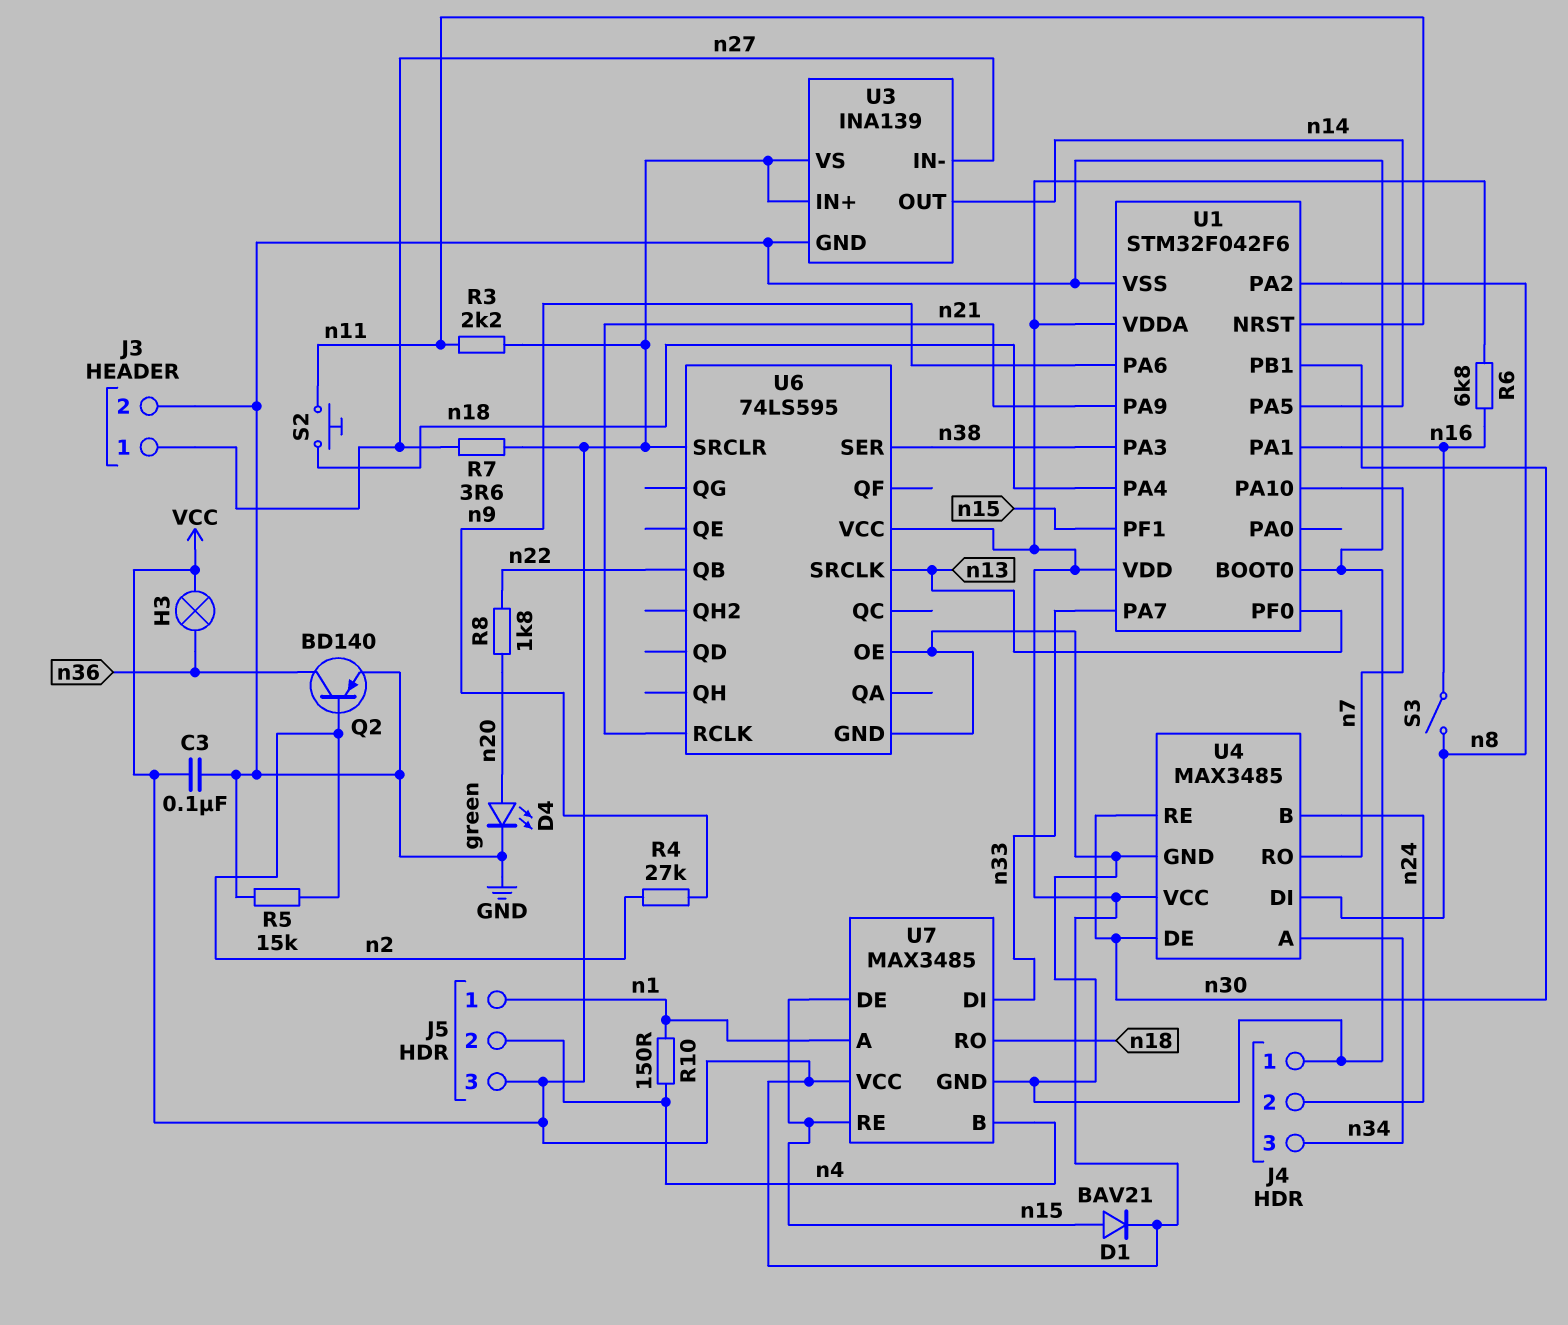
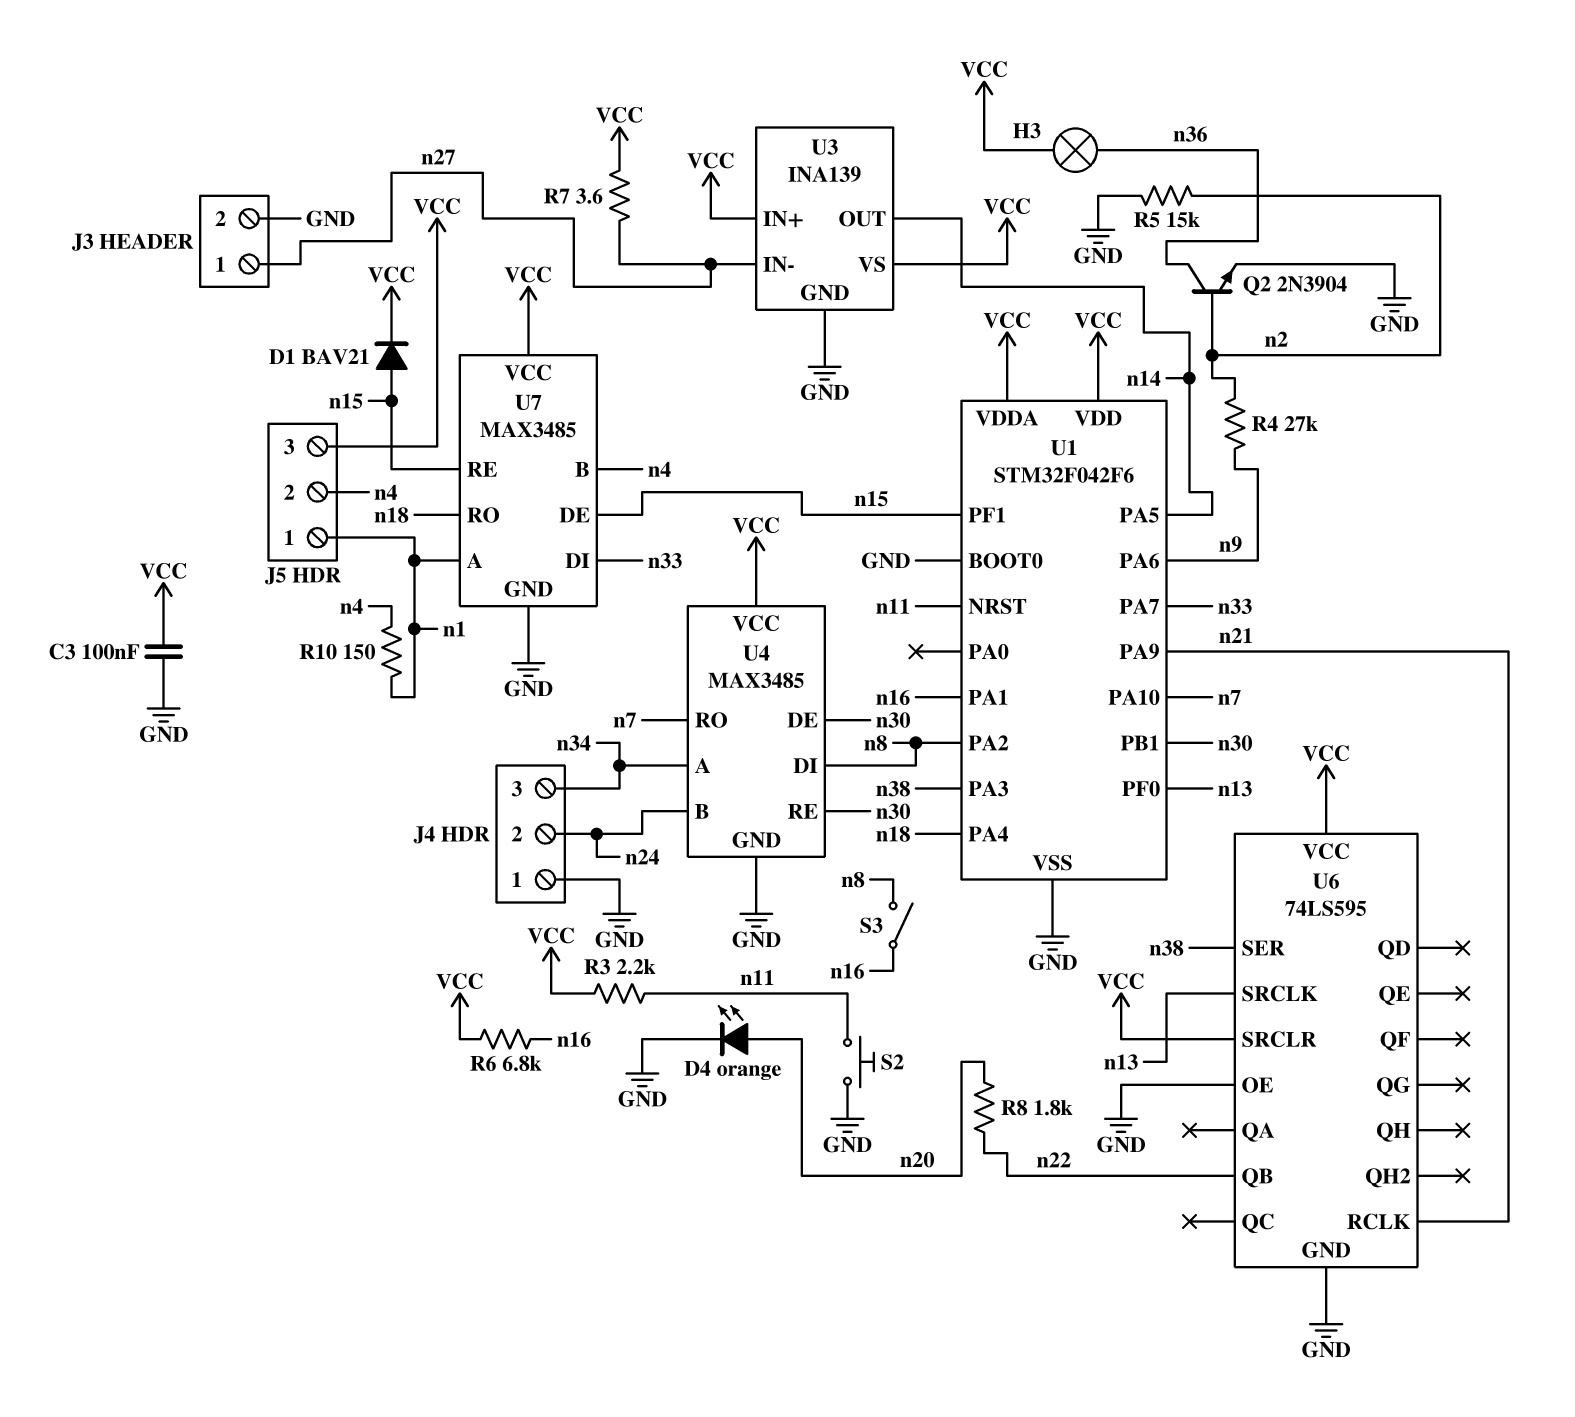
D4: LED green (A n20, K GND) -> LED orange (A n20, K GND)
Q2: PNP BD140 (B n2, C n36, E GND) -> NPN 2N3904 (B n2, C n36, E GND)
S2: button (n11, n18) -> button (GND, n11)

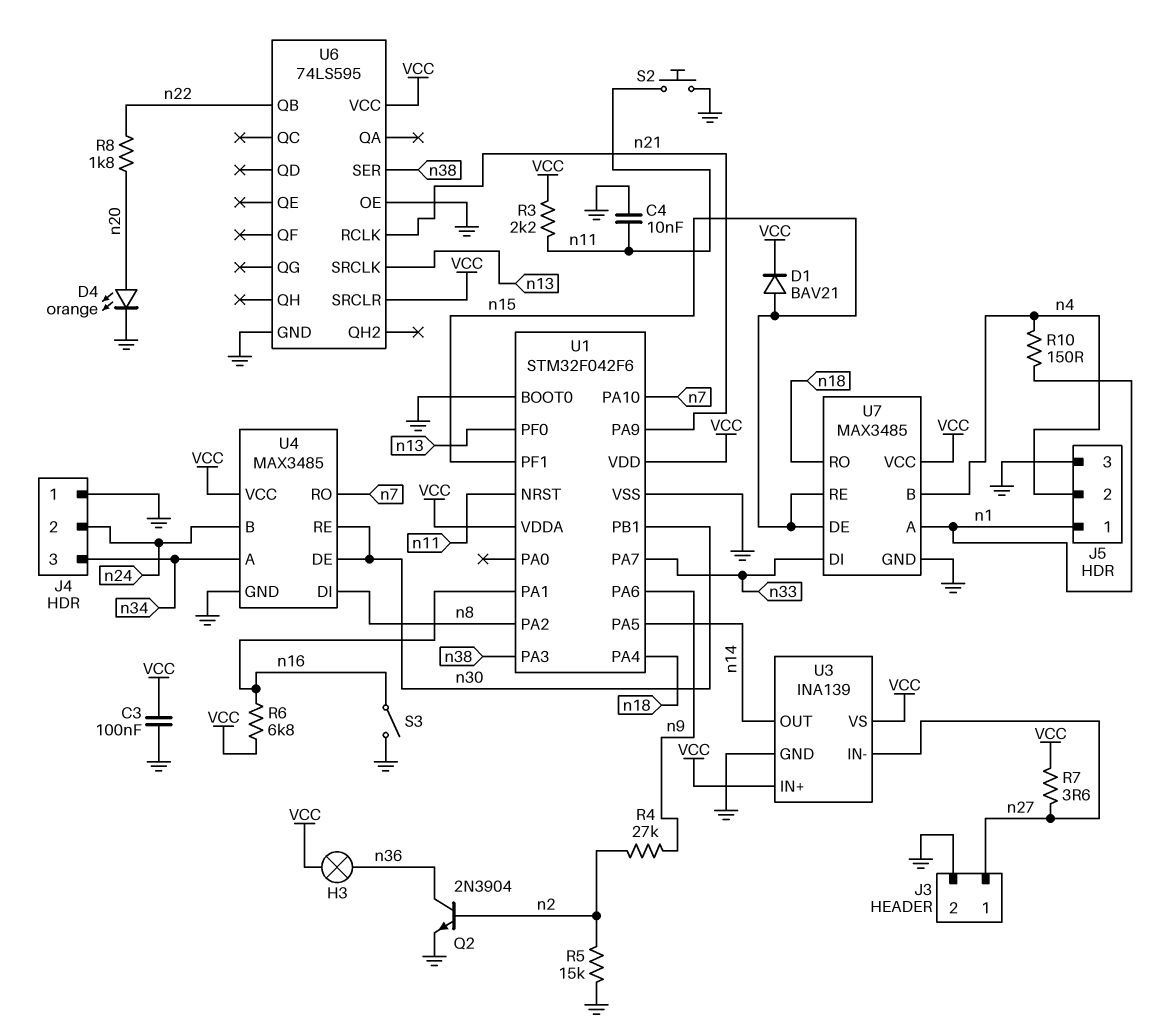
C4: none -> 10nF (GND, n11)
J5 pin 3: VCC -> GND
S3: switch (n8, n16) -> switch (GND, n16)

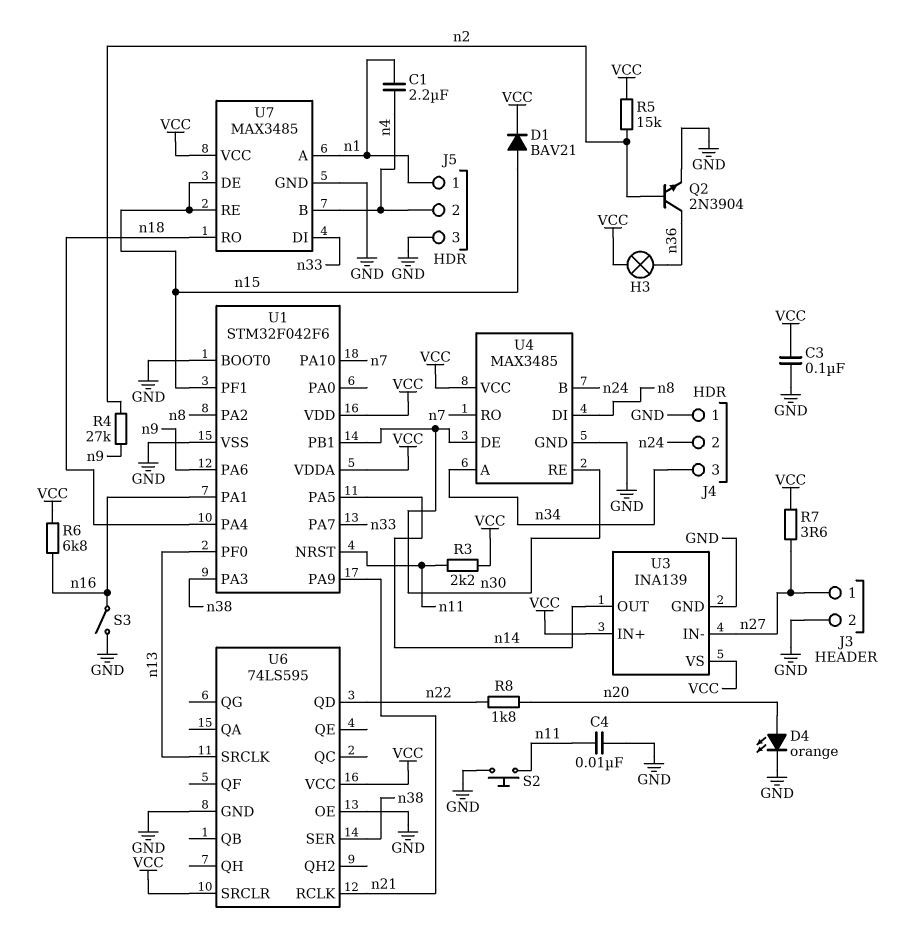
C1: none -> 2.2uF (n1, n4)
R5: 15k (GND, n2) -> 15k (VCC, n2)
R10: 150 (n1, n4) -> none
U6 pin QB: n22 -> none
U6 pin QD: none -> n22

